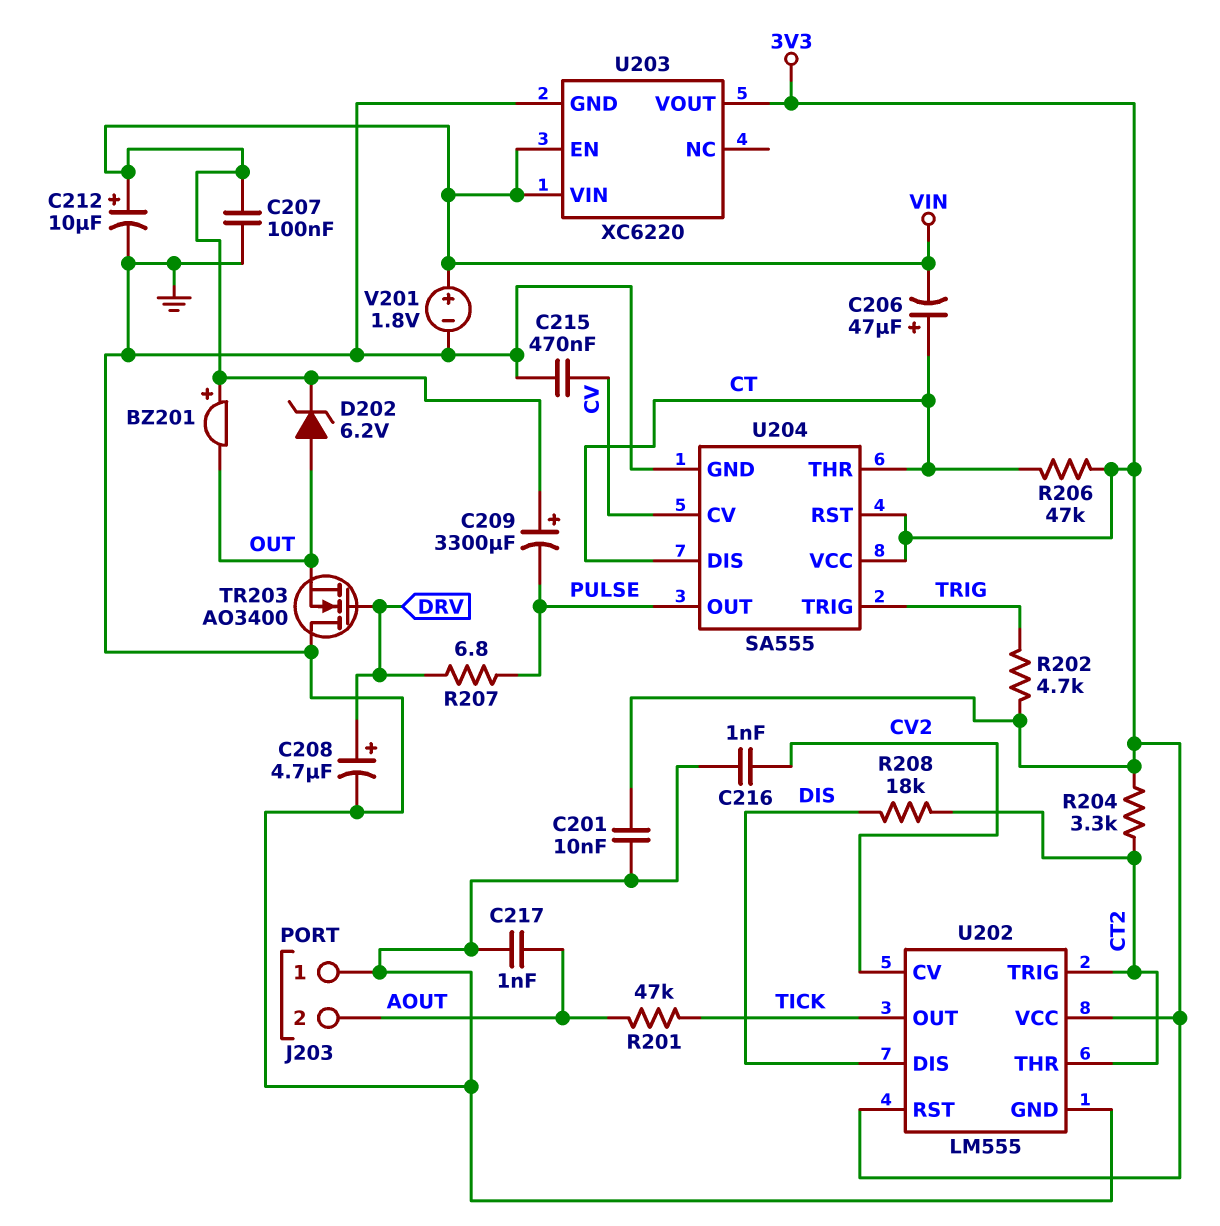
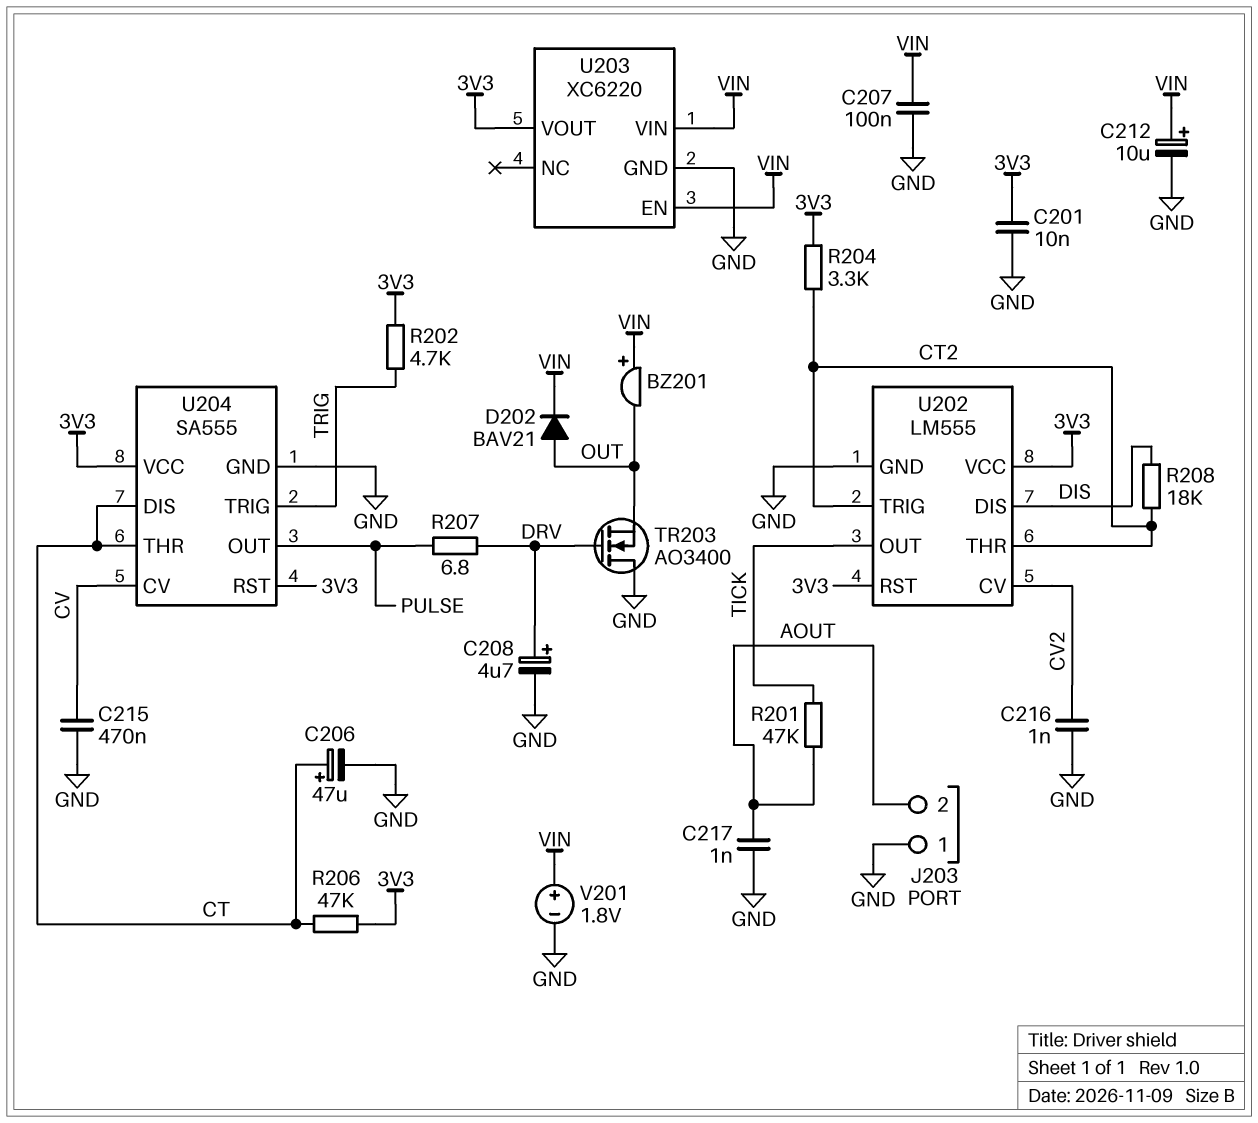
C206: 47uF (plus CT, minus VIN) -> 47uF (plus CT, minus GND)
C209: 3300uF (plus VIN, minus PULSE) -> none
D202: zener 6.2V (A OUT, K VIN) -> diode BAV21 (A OUT, K VIN)

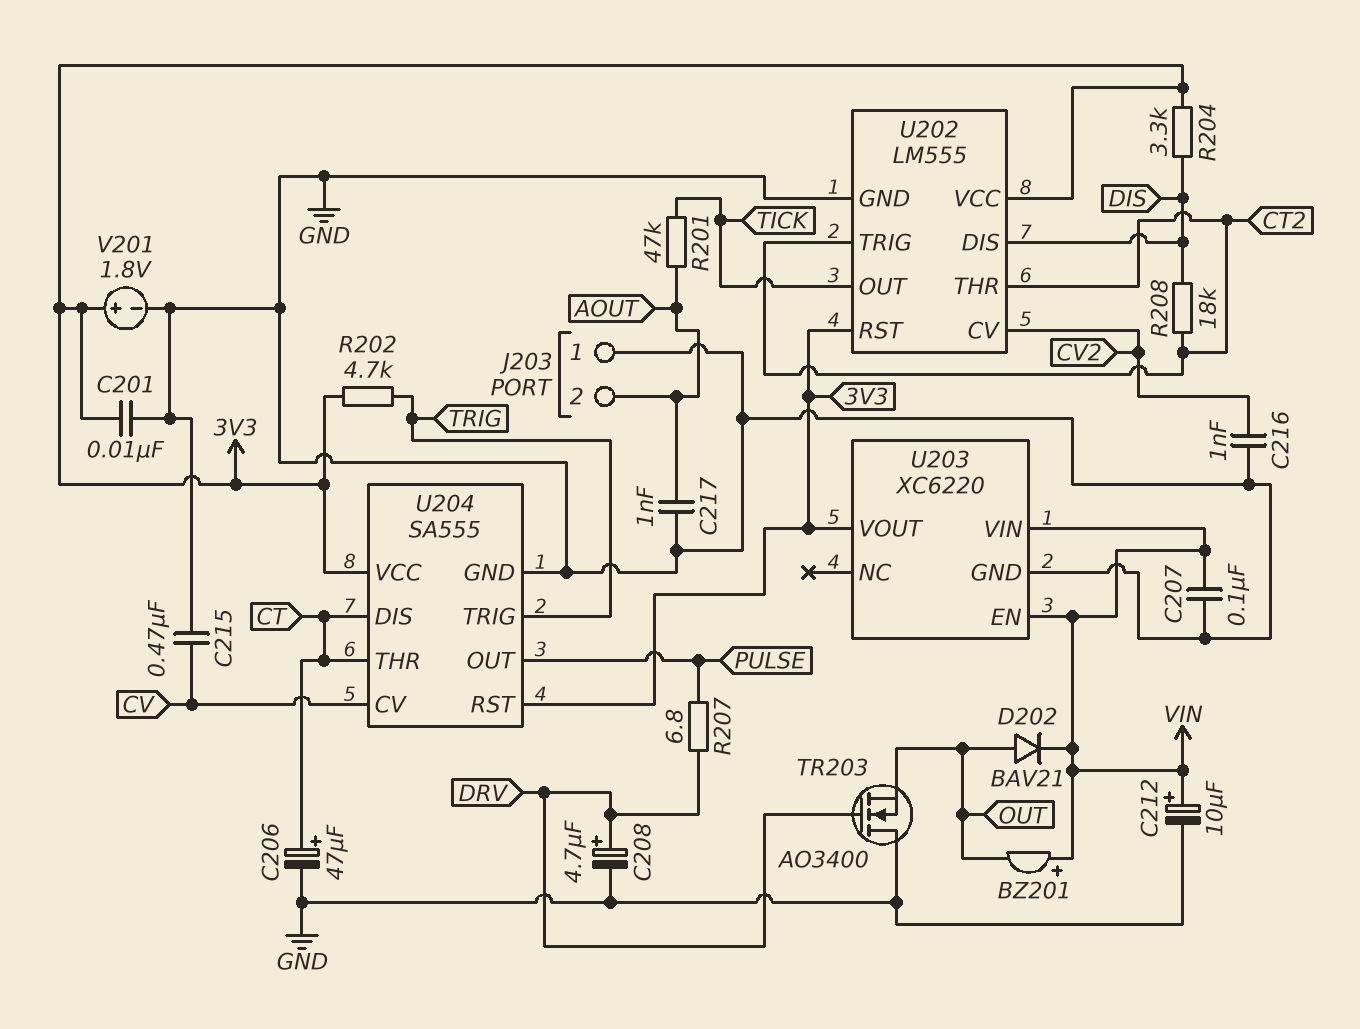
R204: 3.3k (3V3, CT2) -> 3.3k (3V3, DIS)
R206: 47k (3V3, CT) -> none
V201: 1.8V (plus VIN, minus GND) -> 1.8V (plus 3V3, minus GND)

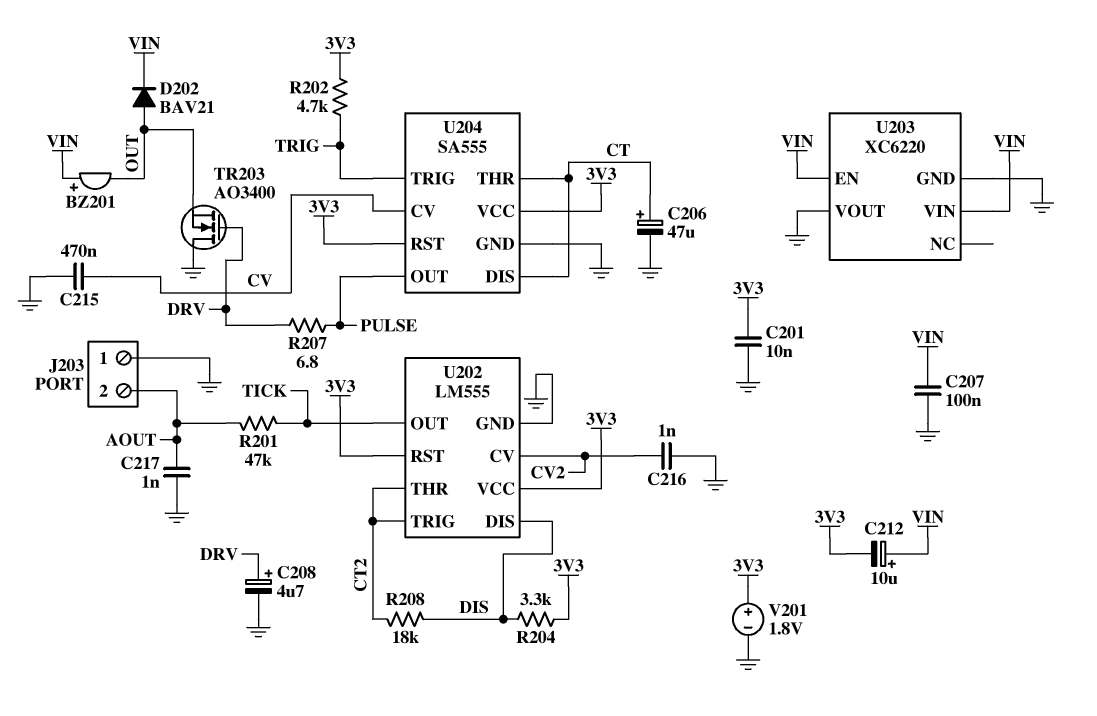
C212: 10uF (plus VIN, minus GND) -> 10uF (plus VIN, minus 3V3)
U203 pin VOUT: 3V3 -> GND

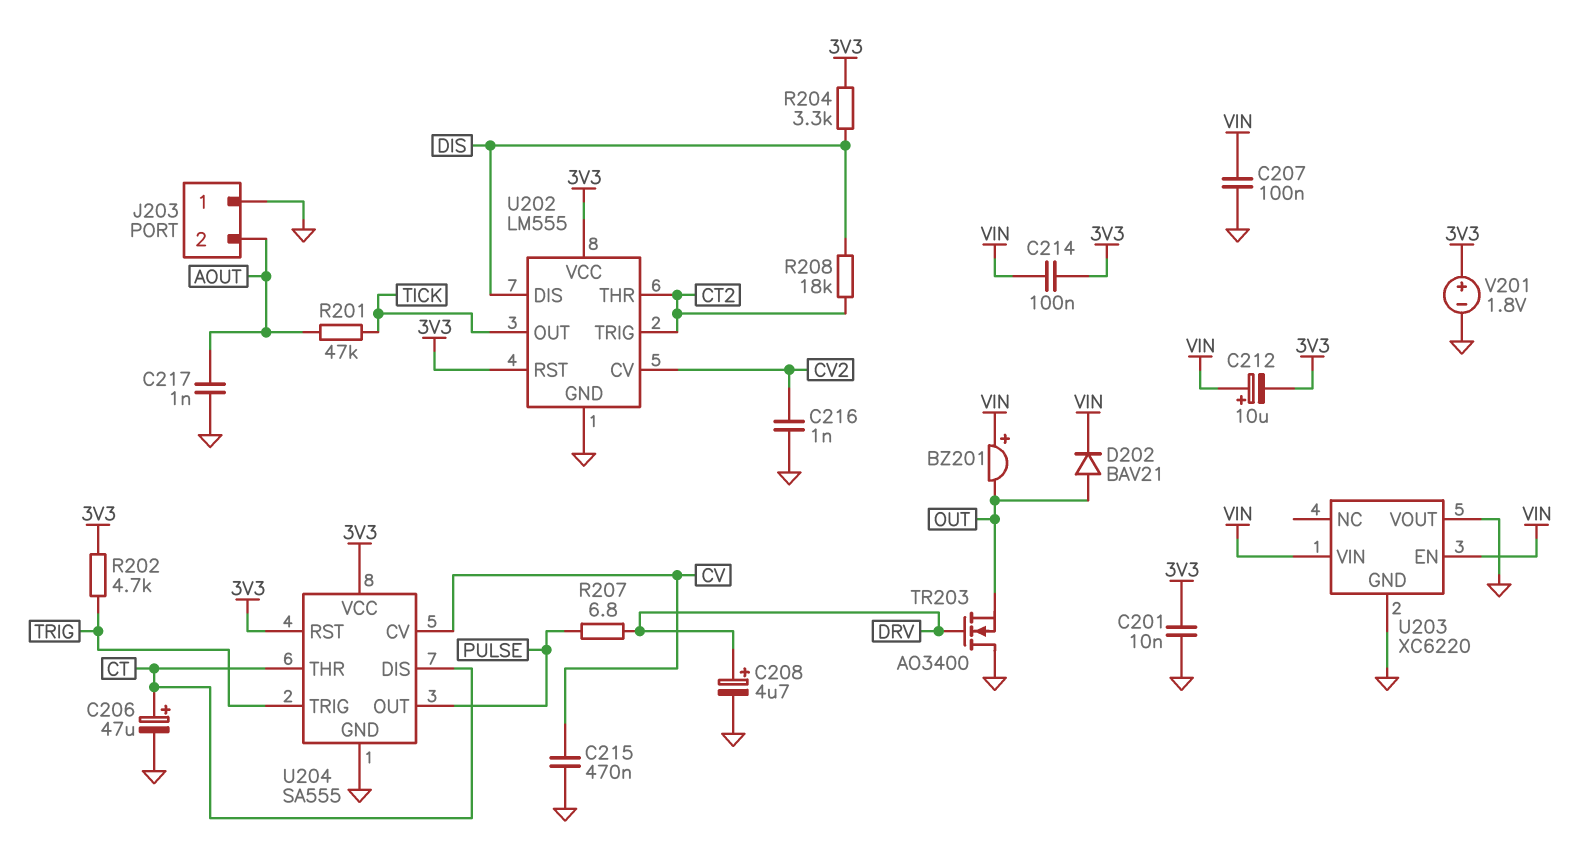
C214: none -> 100nF (3V3, VIN)

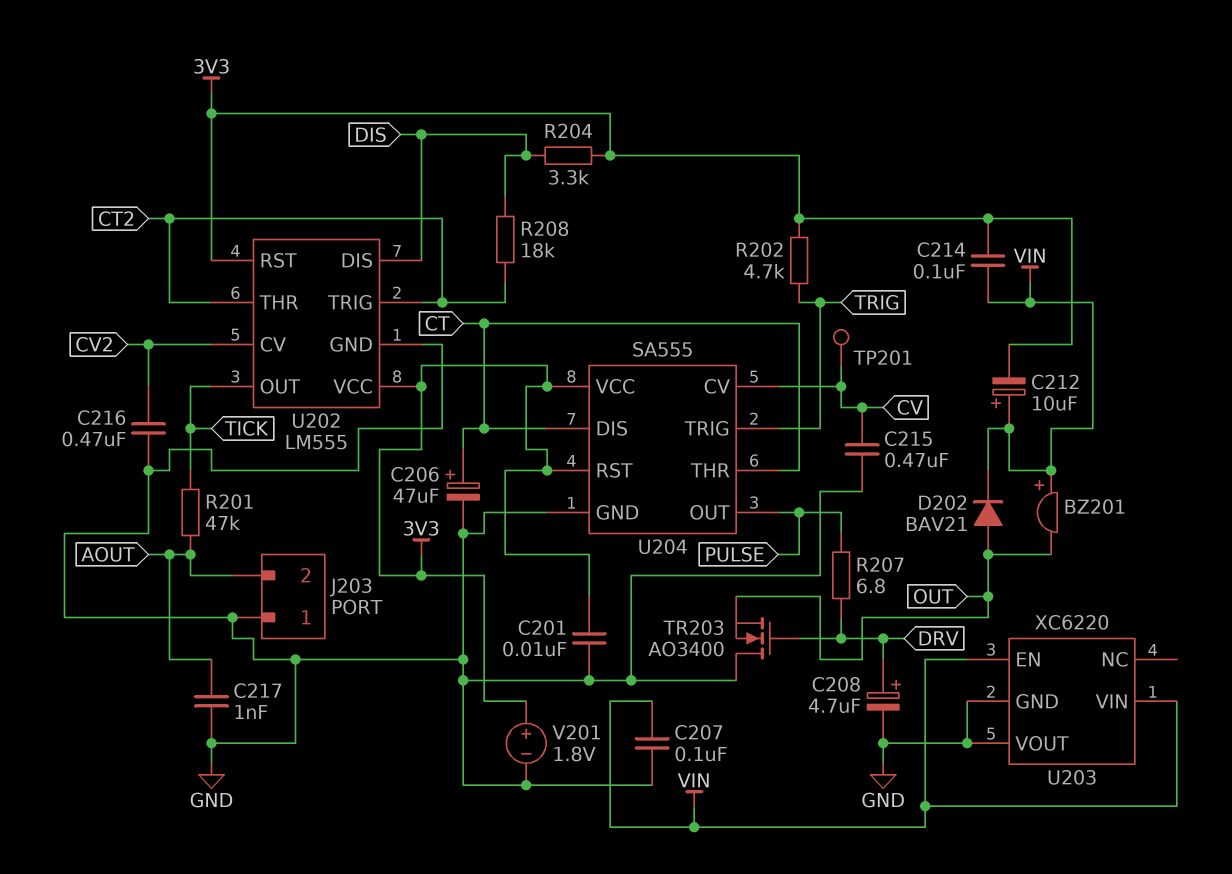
C216: 1nF (CV2, GND) -> 470nF (CV2, GND)
TP201: none -> test point (CV)

